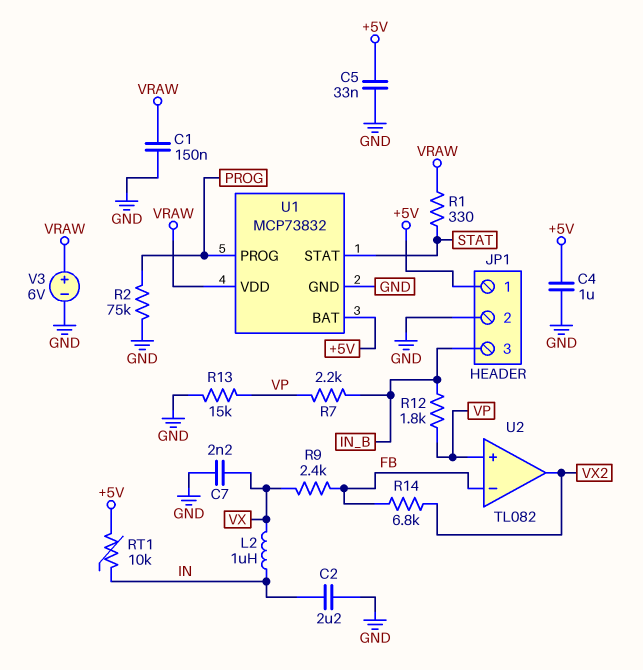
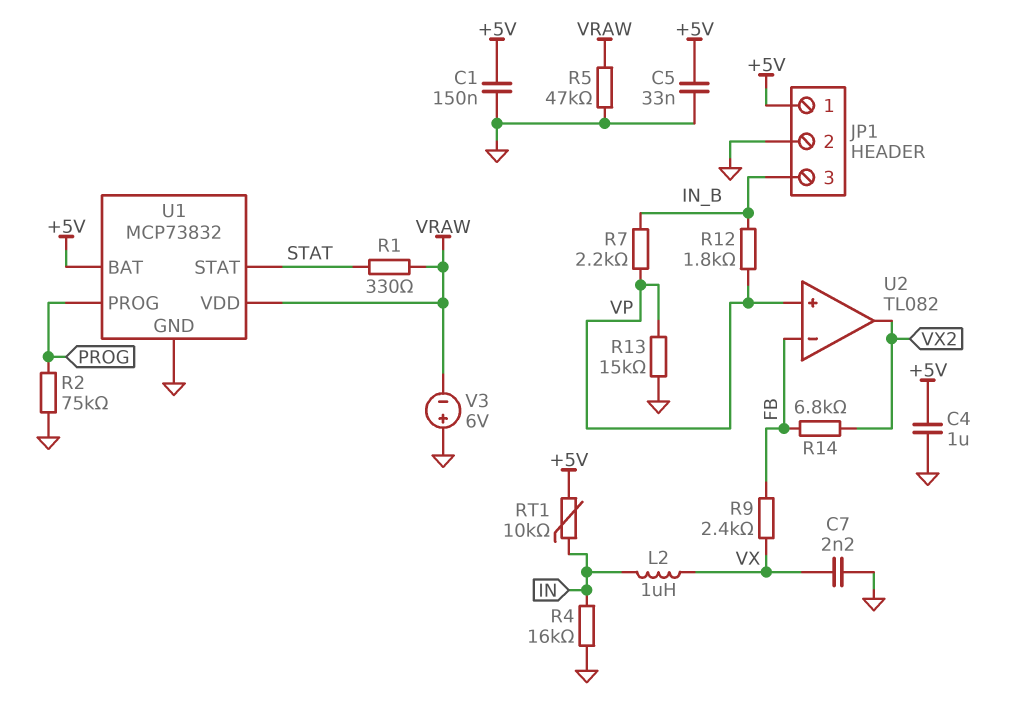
C1: 150nF (GND, VRAW) -> 150nF (+5V, GND)
C2: 2.2uF (GND, IN) -> none
R4: none -> 16k (GND, IN)
R5: none -> 47k (GND, VRAW)
V3: 6V (plus VRAW, minus GND) -> 6V (plus GND, minus VRAW)

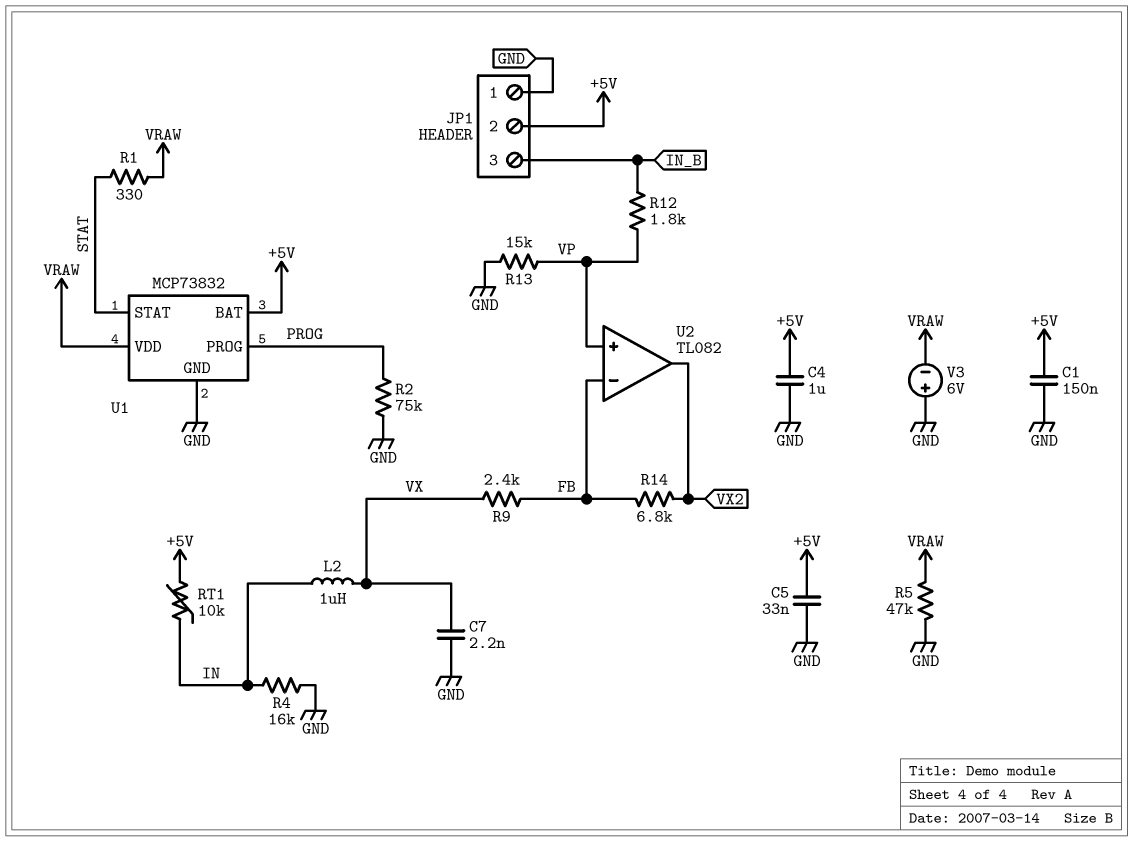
JP1 pin 1: +5V -> GND
JP1 pin 2: GND -> +5V
R7: 2.2k (IN_B, VP) -> none

